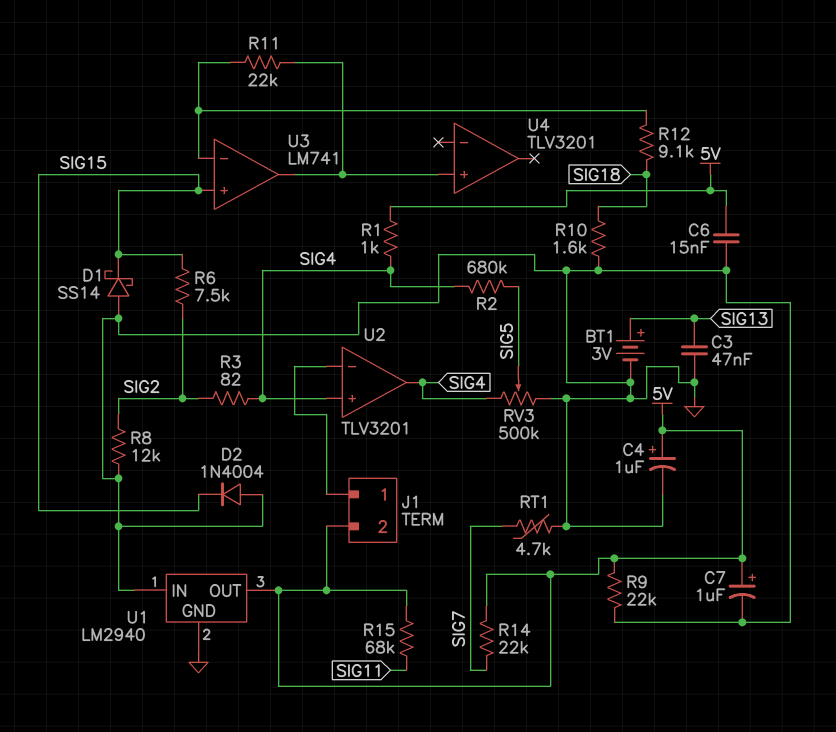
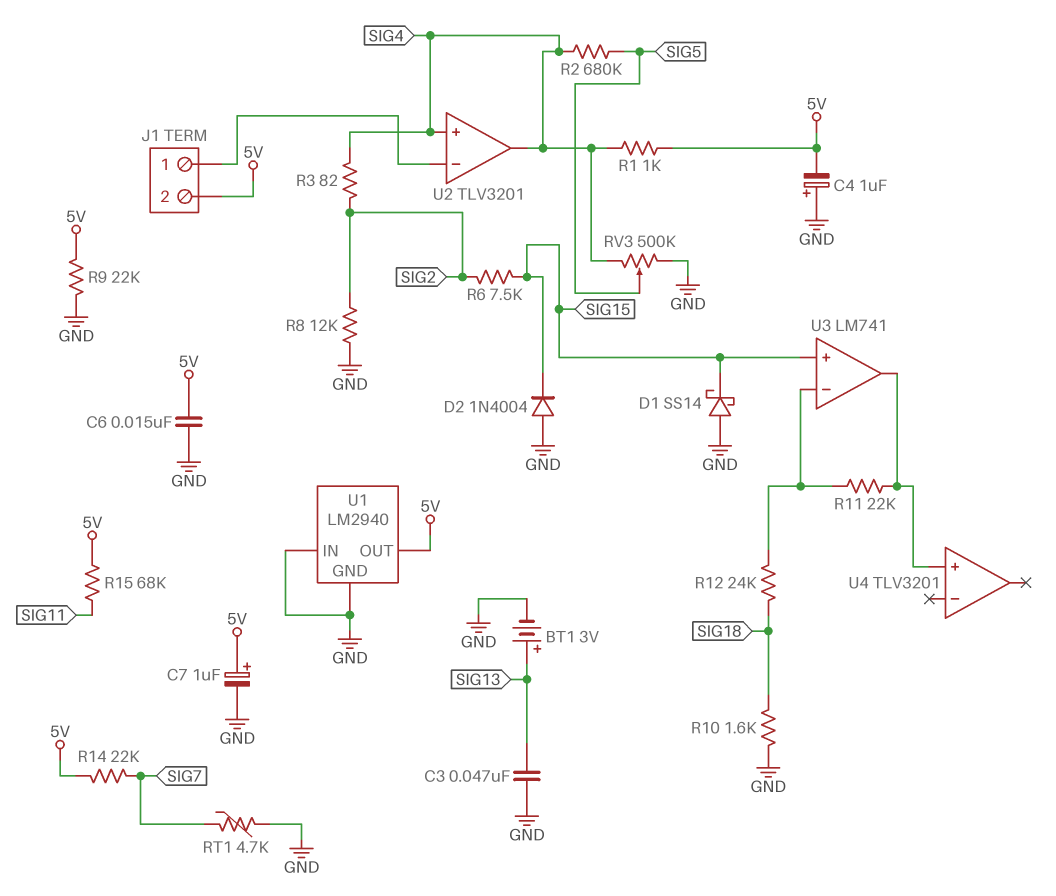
C4: 1uF (plus 5V, minus GND) -> 1uF (plus GND, minus 5V)
R12: 9.1k (SIG18, U3/in-) -> 24k (SIG18, U3/in-)

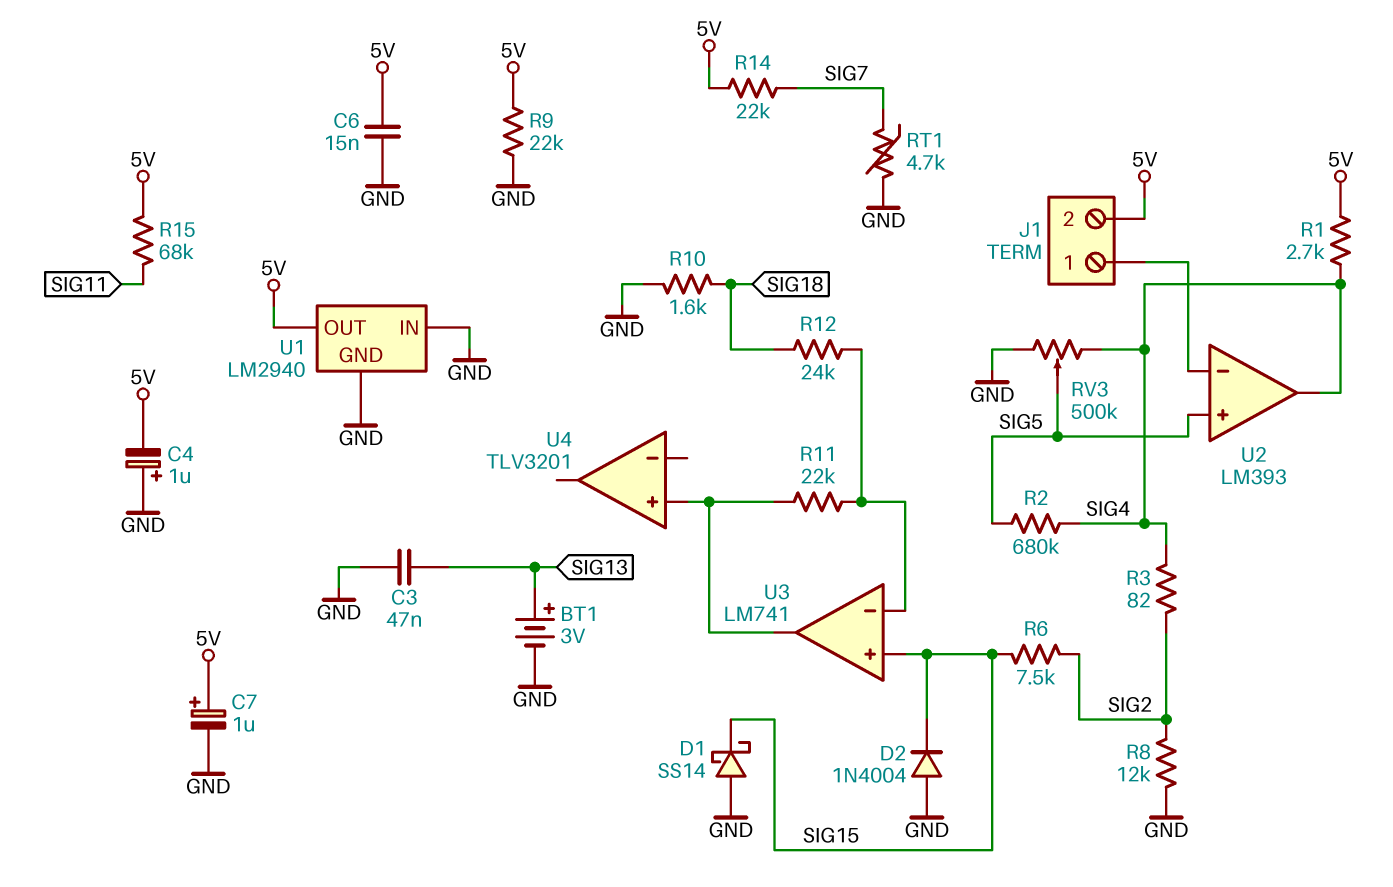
R1: 1k (5V, SIG4) -> 2.7k (5V, SIG4)
U2: TLV3201 -> LM393
U2 pin in+: SIG4 -> SIG5

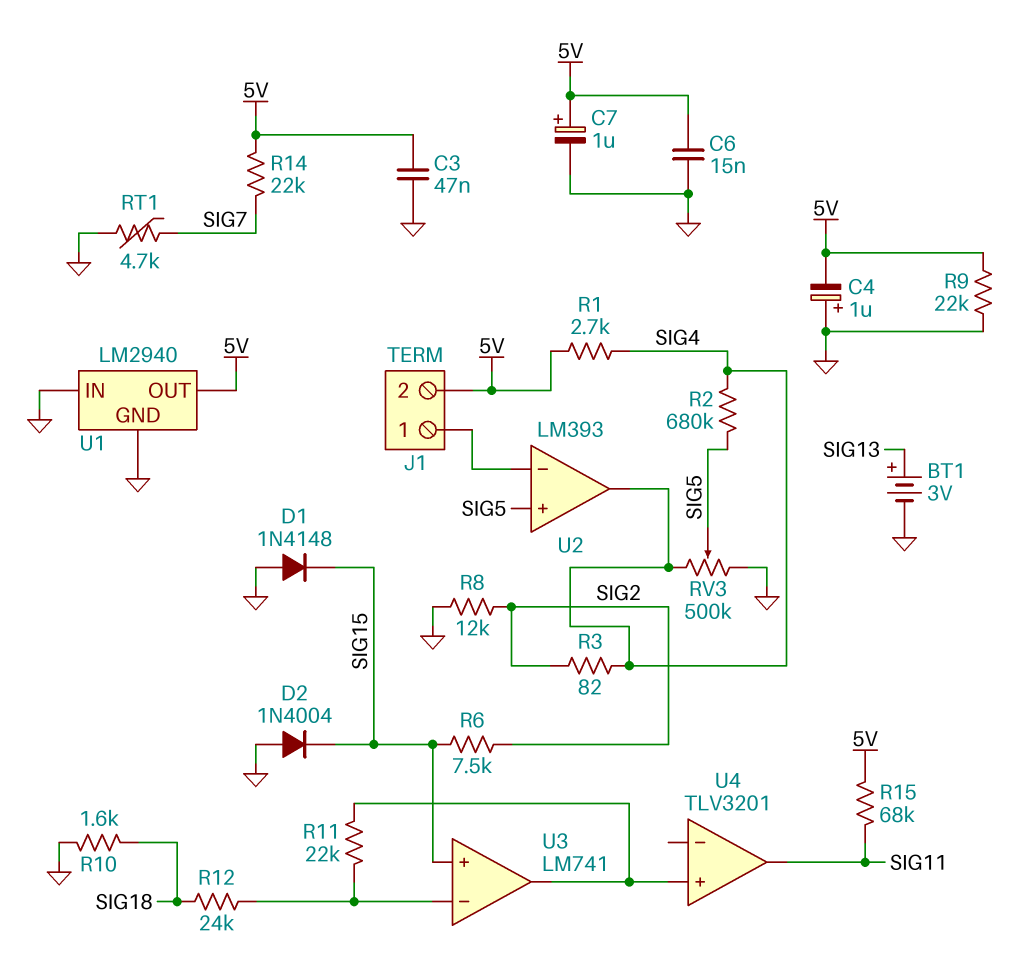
C3: 47nF (GND, SIG13) -> 47nF (5V, GND)
D1: schottky SS14 (A GND, K SIG15) -> diode 1N4148 (A GND, K SIG15)
U4 pin out: none -> SIG11

